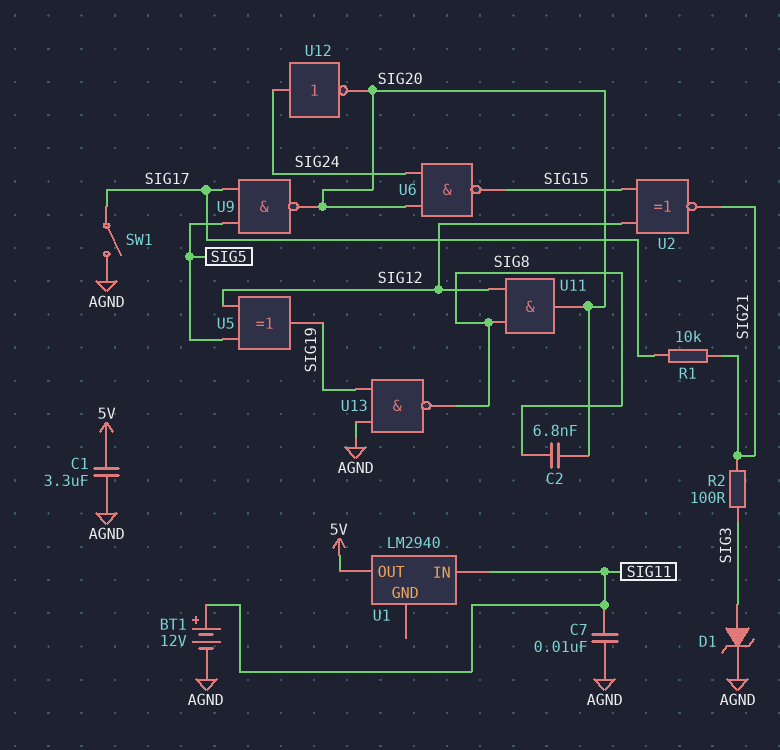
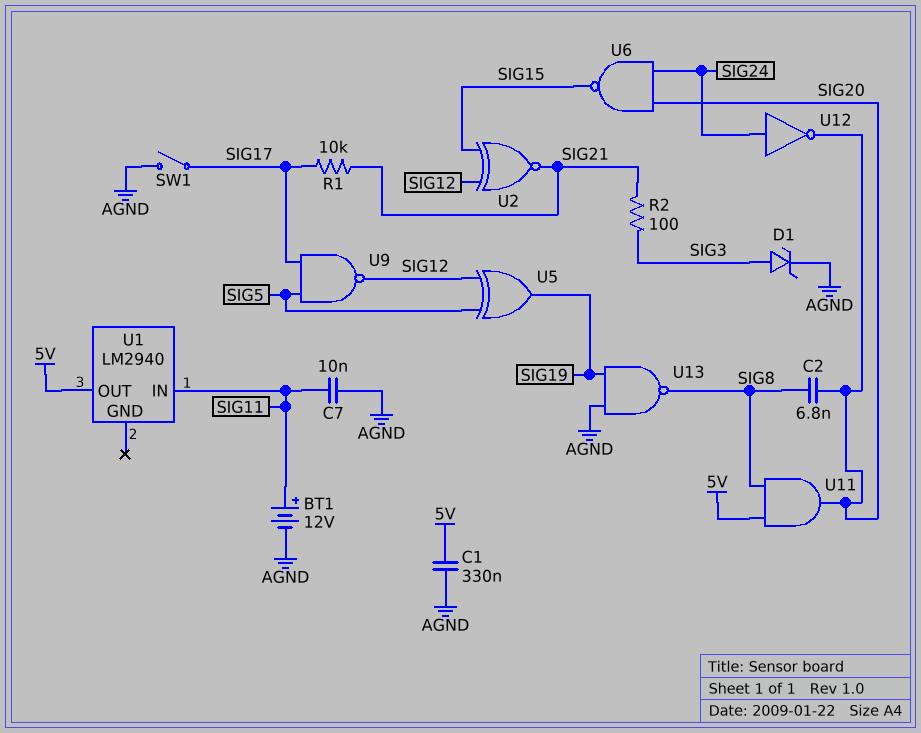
C1: 3.3uF (5V, AGND) -> 330nF (5V, AGND)
U9: NAND (in SIG5, in SIG17, out SIG20) -> NAND (in SIG5, in SIG17, out SIG12)
U11: AND (in SIG8, in SIG12, out SIG20) -> AND (in 5V, in SIG8, out SIG20)

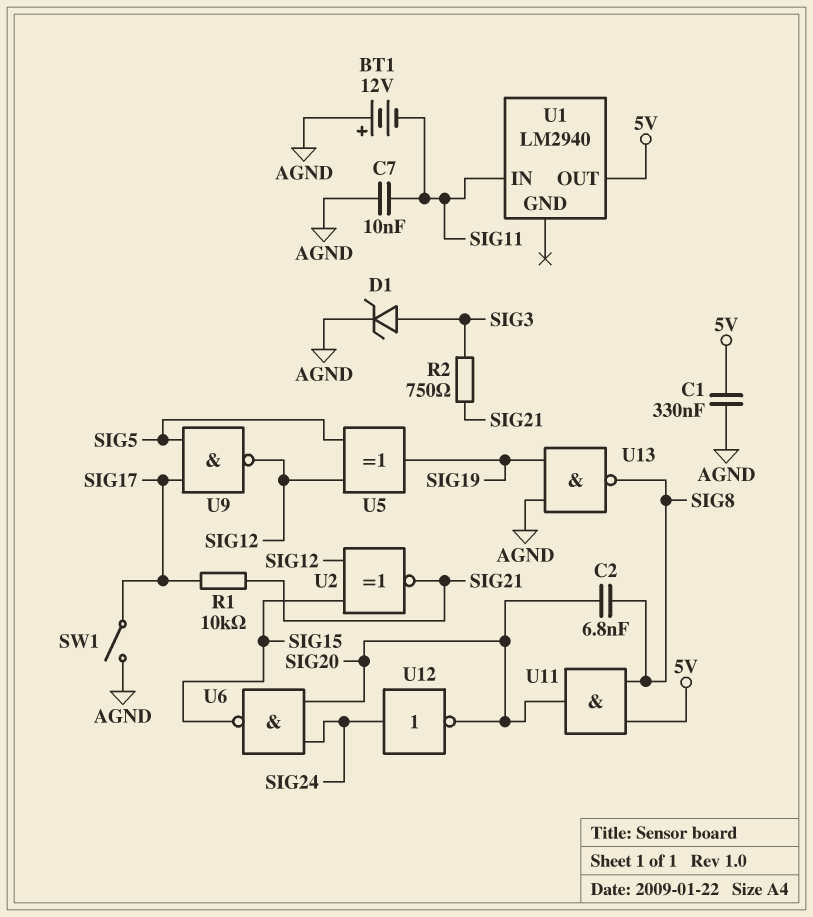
BT1: 12V (plus SIG11, minus AGND) -> 12V (plus AGND, minus SIG11)
R2: 100 (SIG3, SIG21) -> 750 (SIG3, SIG21)

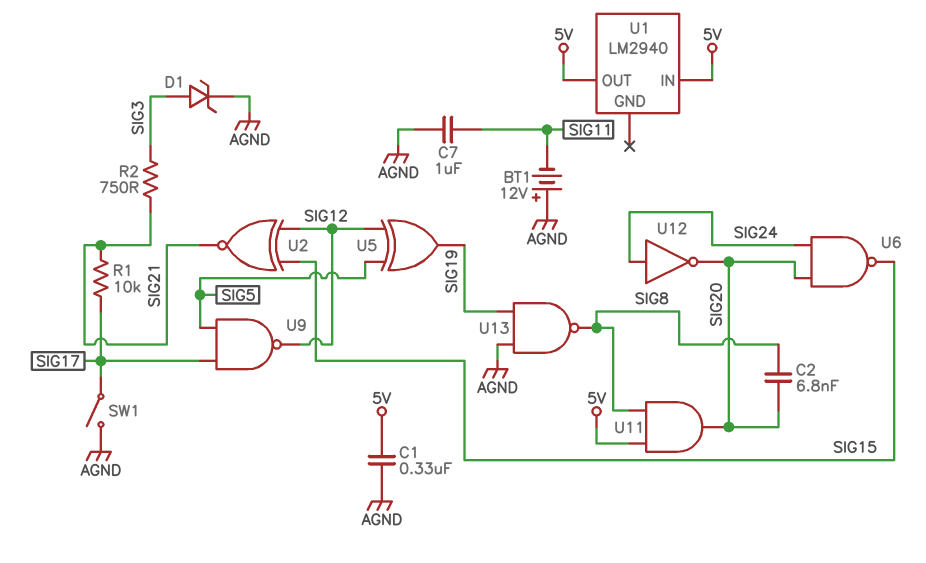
C7: 10nF (AGND, SIG11) -> 1uF (AGND, SIG11)
U1 pin IN: SIG11 -> 5V

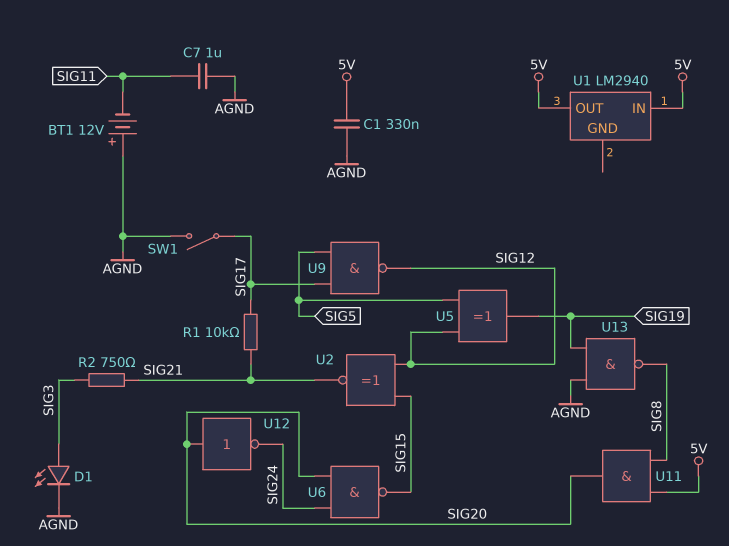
C2: 6.8nF (SIG8, SIG20) -> none
D1: zener (A SIG3, K AGND) -> LED (A SIG3, K AGND)
U12: NOT (in SIG24, out SIG20) -> NOT (in SIG20, out SIG24)

